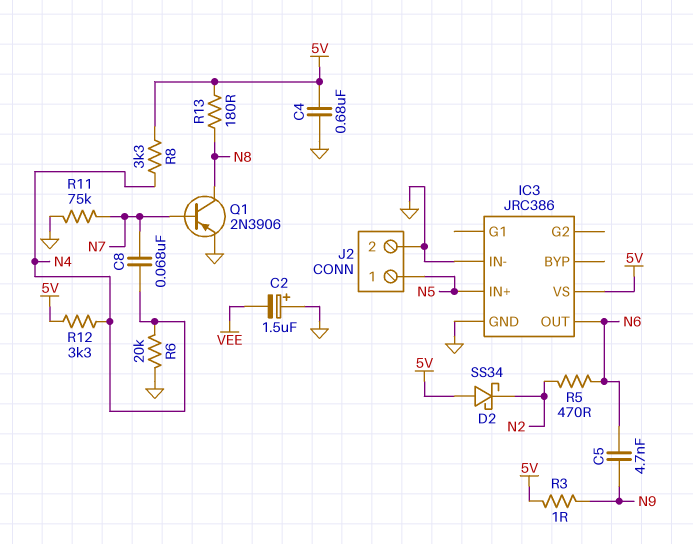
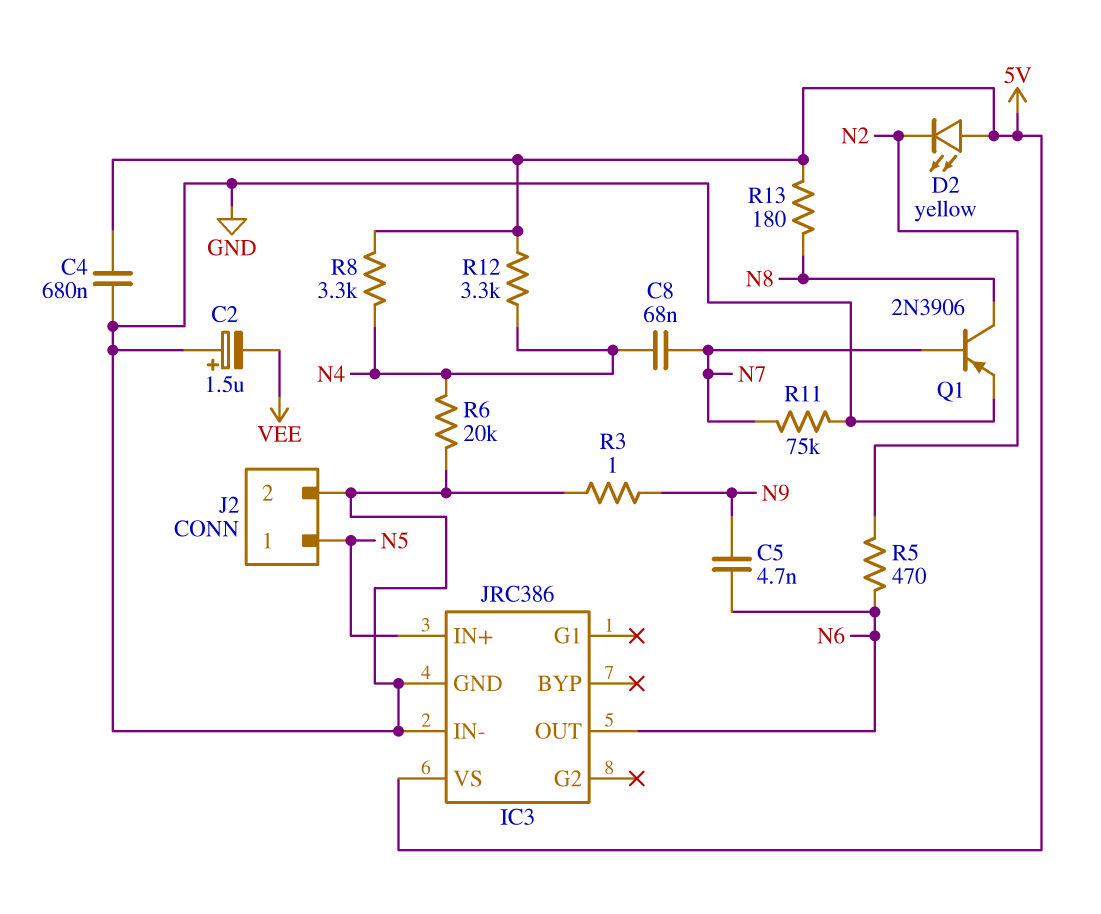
D2: schottky SS34 (A 5V, K N2) -> LED yellow (A 5V, K N2)
R3: 1 (5V, N9) -> 1 (GND, N9)

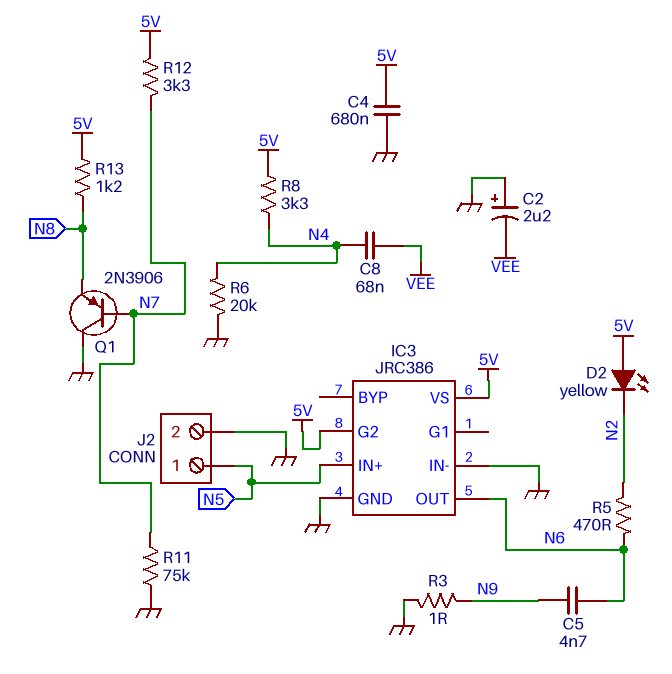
C2: 1.5uF (plus GND, minus VEE) -> 2.2uF (plus GND, minus VEE)
C8: 68nF (N4, N7) -> 68nF (N4, VEE)
IC3 pin G2: none -> 5V
Q1: PNP 2N3906 (B N7, C N8, E GND) -> PNP 2N3906 (B N7, C GND, E N8)
R12: 3.3k (5V, N4) -> 3.3k (5V, N7)
R13: 180 (5V, N8) -> 1.2k (5V, N8)

